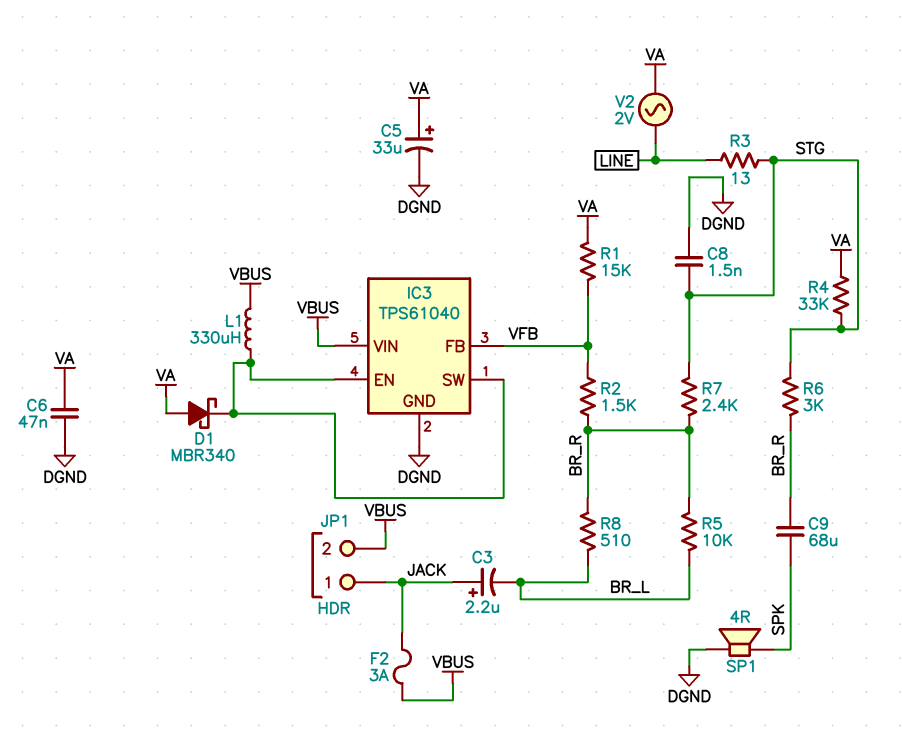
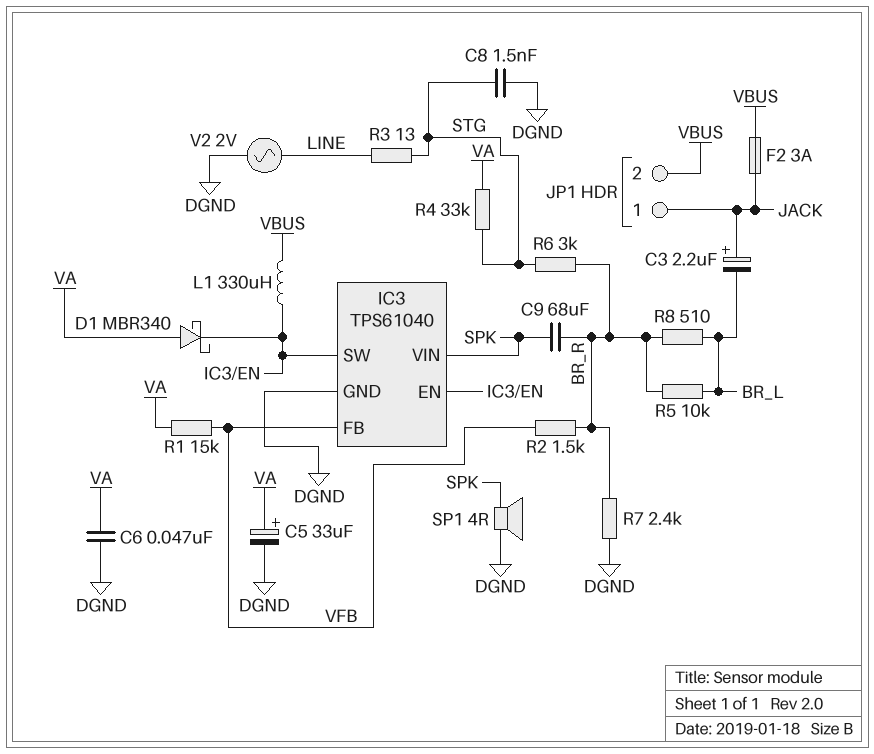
IC3 pin VIN: VBUS -> SPK
R7: 2.4k (BR_R, STG) -> 2.4k (BR_R, DGND)
V2: AC 2V (LINE, VA) -> AC 2V (DGND, LINE)

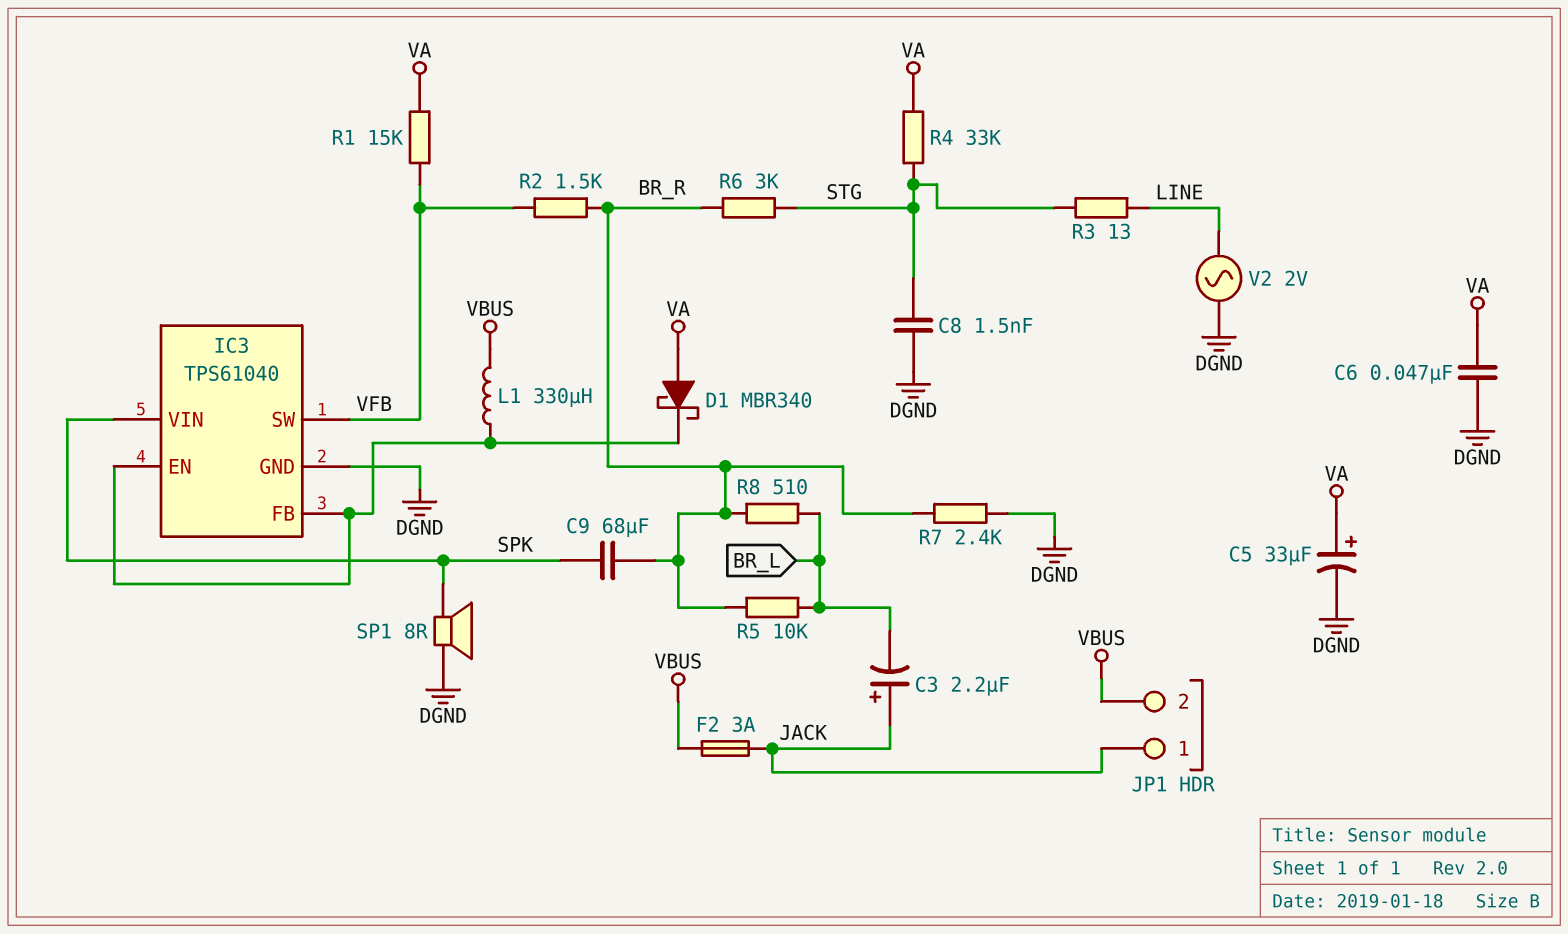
IC3 pin FB: VFB -> IC3/EN
IC3 pin SW: IC3/EN -> VFB
SP1: speaker 4R (DGND, SPK) -> speaker 8R (DGND, SPK)

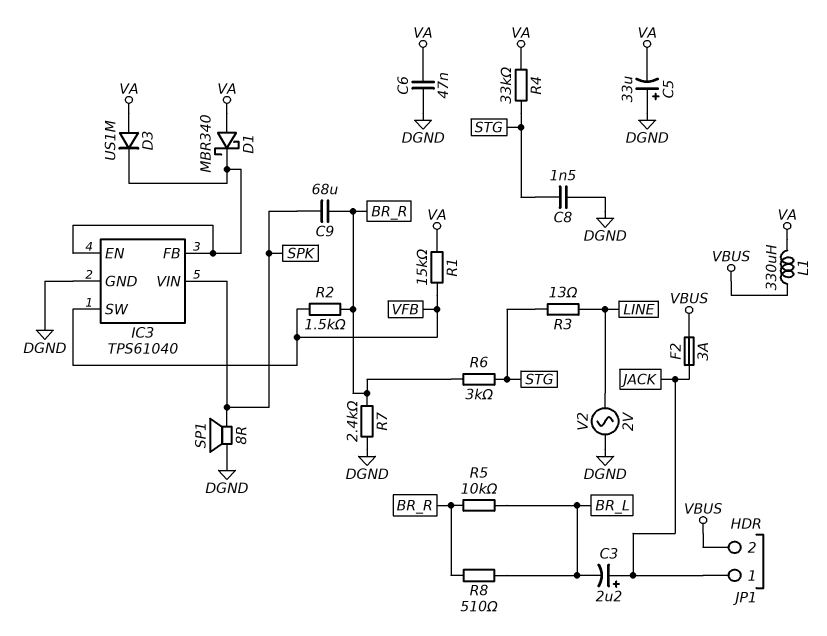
C5: 33uF (plus VA, minus DGND) -> 33uF (plus DGND, minus VA)
D3: none -> diode US1M (A VA, K IC3/EN)
L1: 330uH (IC3/EN, VBUS) -> 330uH (VA, VBUS)

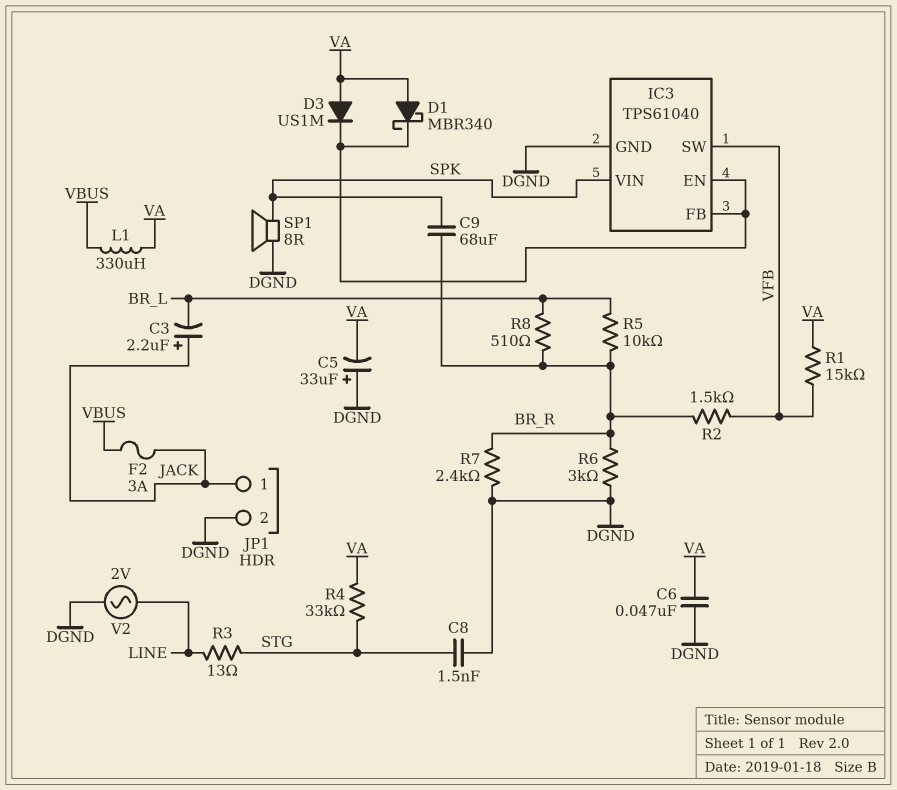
JP1 pin 2: VBUS -> DGND
R6: 3k (BR_R, STG) -> 3k (BR_R, DGND)

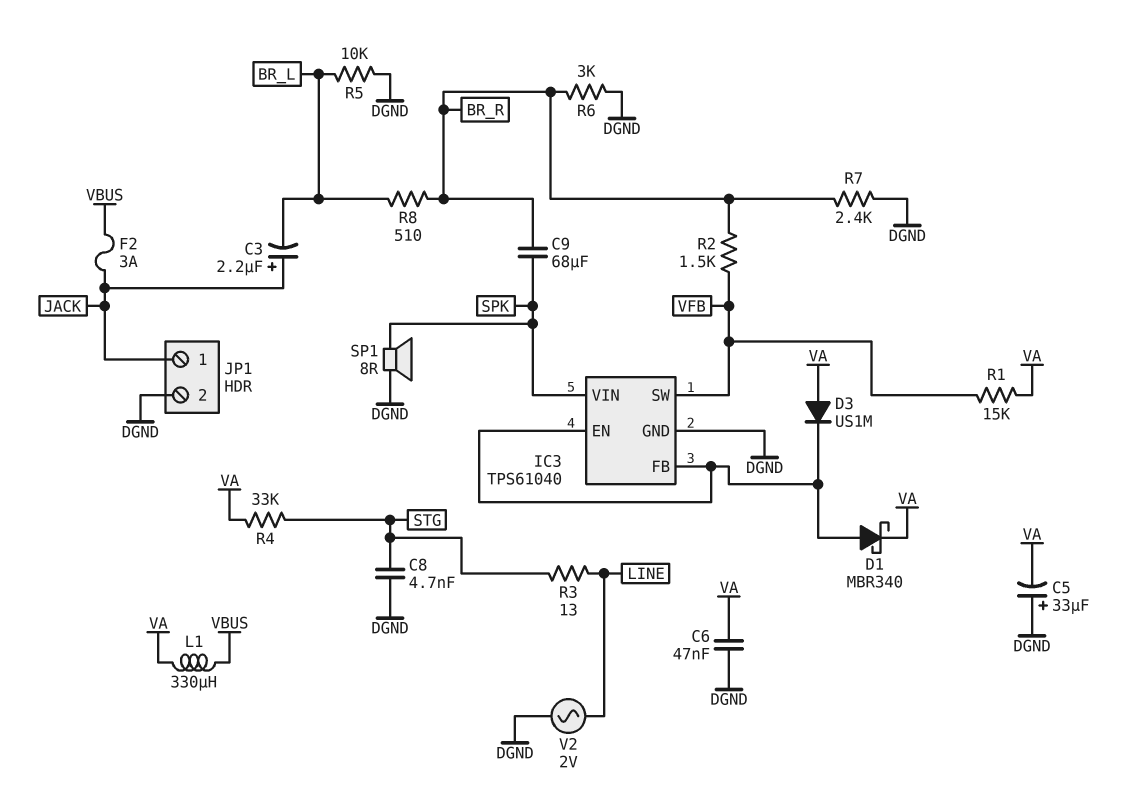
C8: 1.5nF (DGND, STG) -> 4.7nF (DGND, STG)
D1: schottky MBR340 (A VA, K IC3/EN) -> schottky MBR340 (A IC3/EN, K VA)
R5: 10k (BR_L, BR_R) -> 10k (BR_L, DGND)

